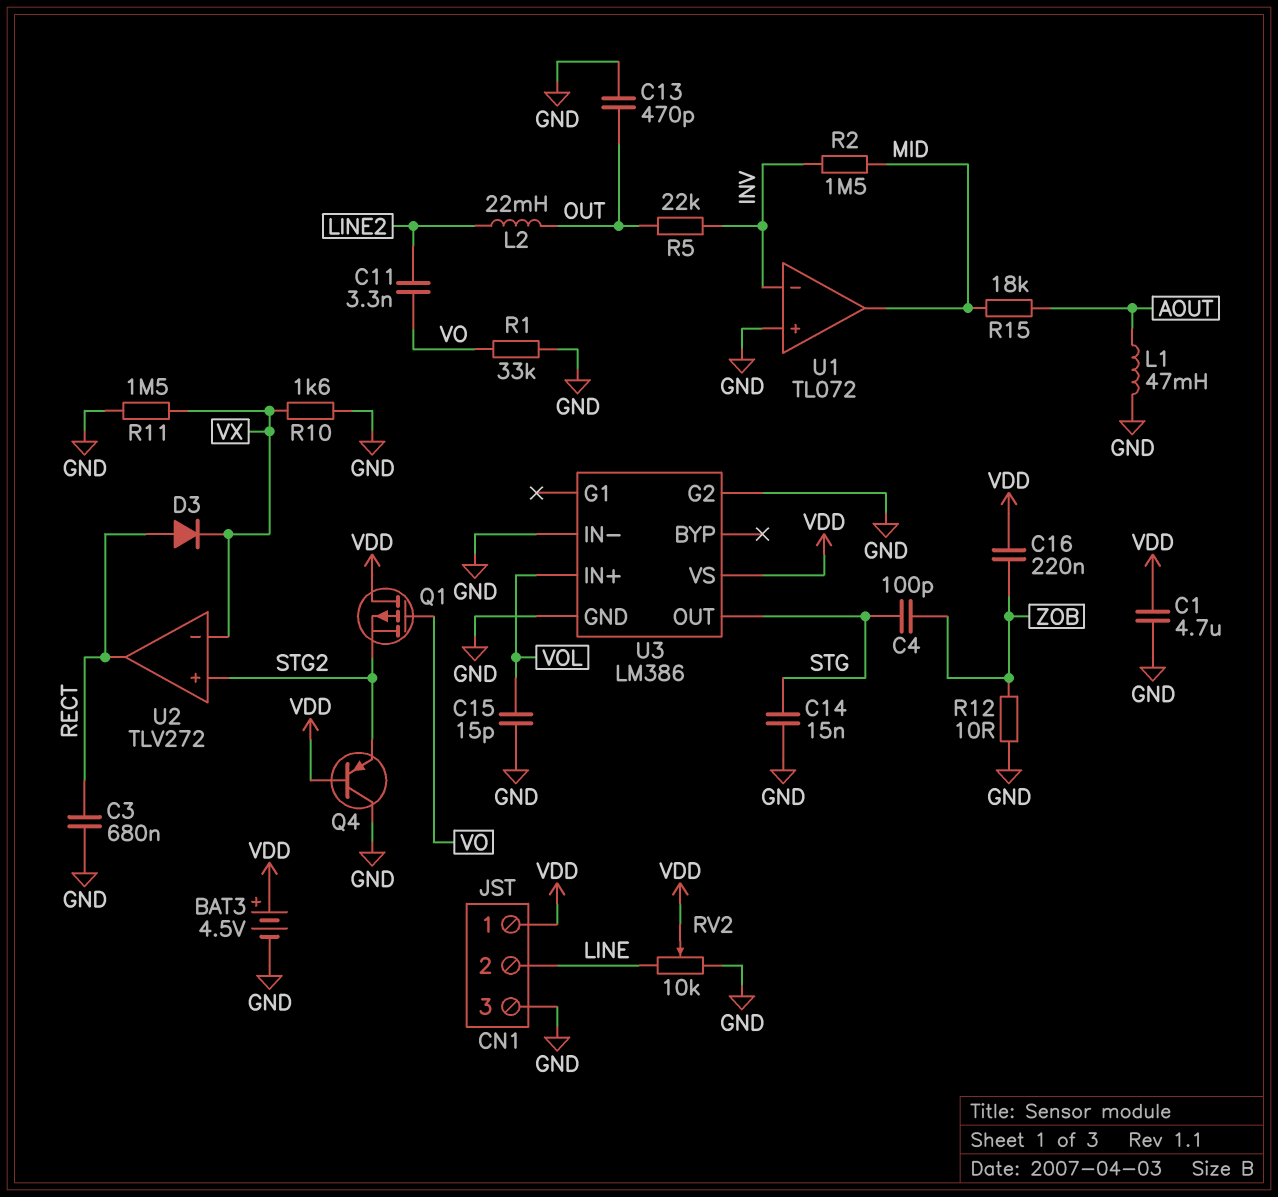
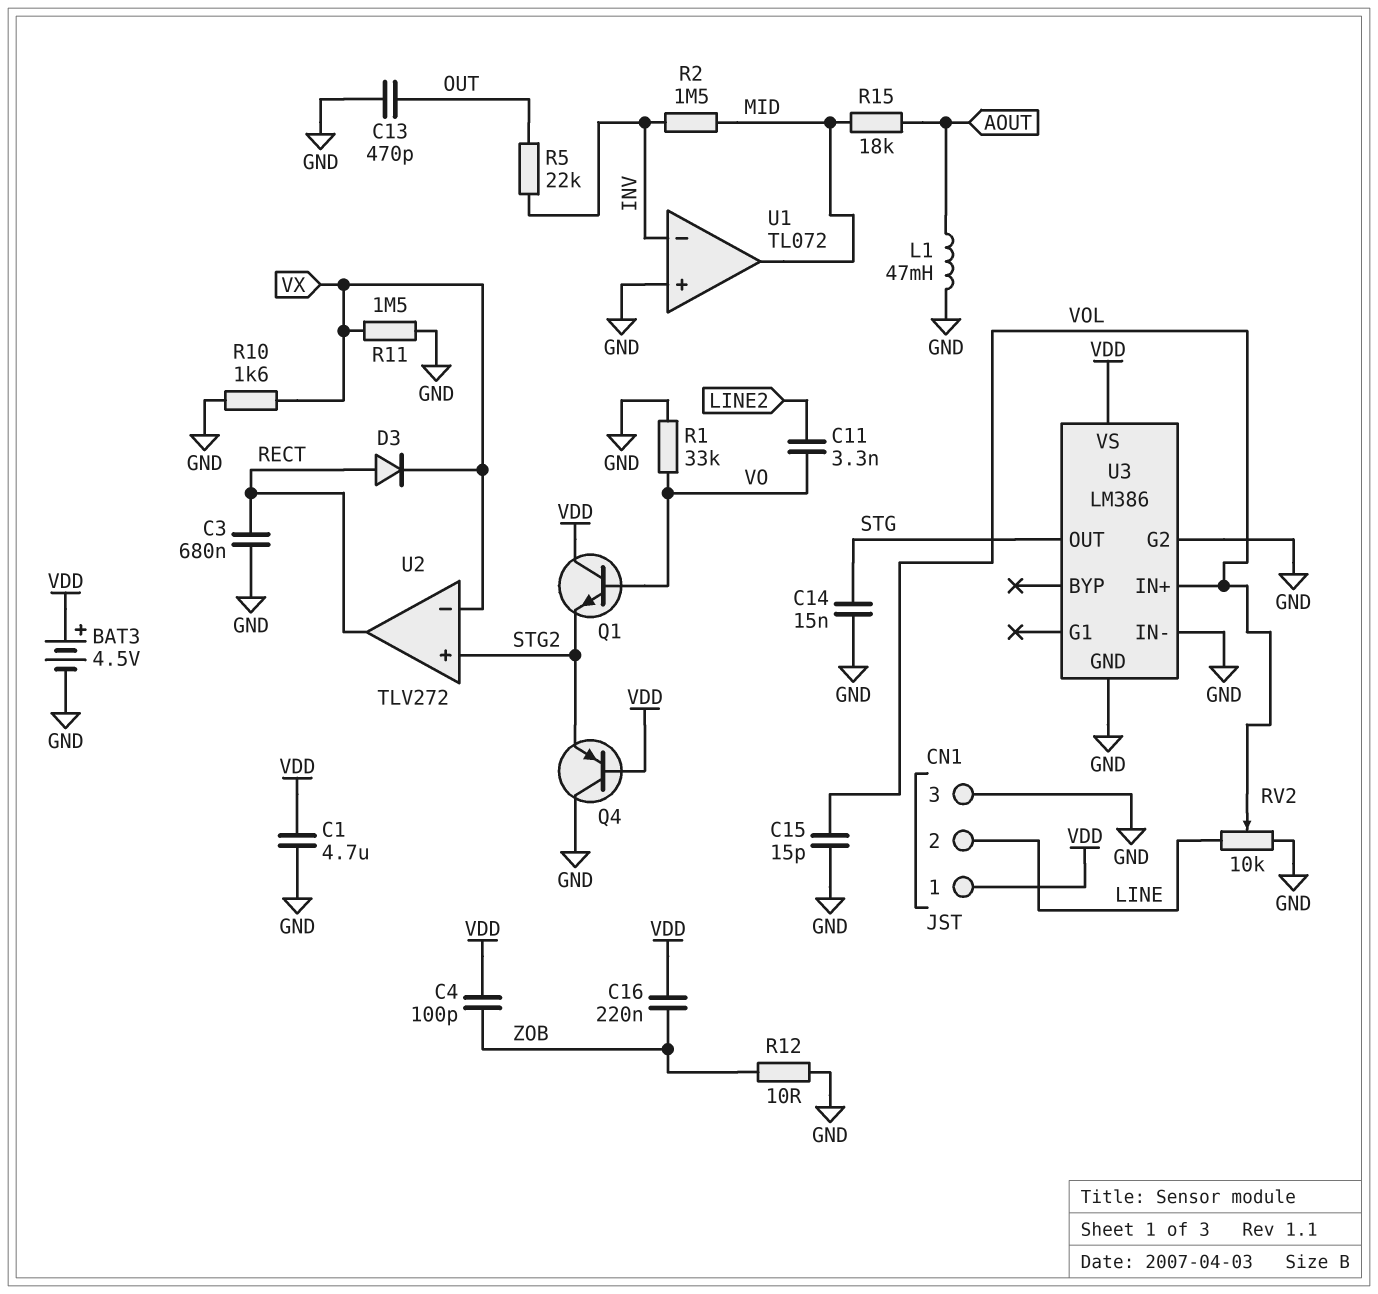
C4: 100pF (STG, ZOB) -> 100pF (VDD, ZOB)
L2: 22mH (LINE2, OUT) -> none
Q1: PMOS (G VO, D VDD, S STG2) -> NPN (B VO, C VDD, E STG2)
RV2: 10k (GND, LINE, wiper VDD) -> 10k (GND, LINE, wiper VOL)

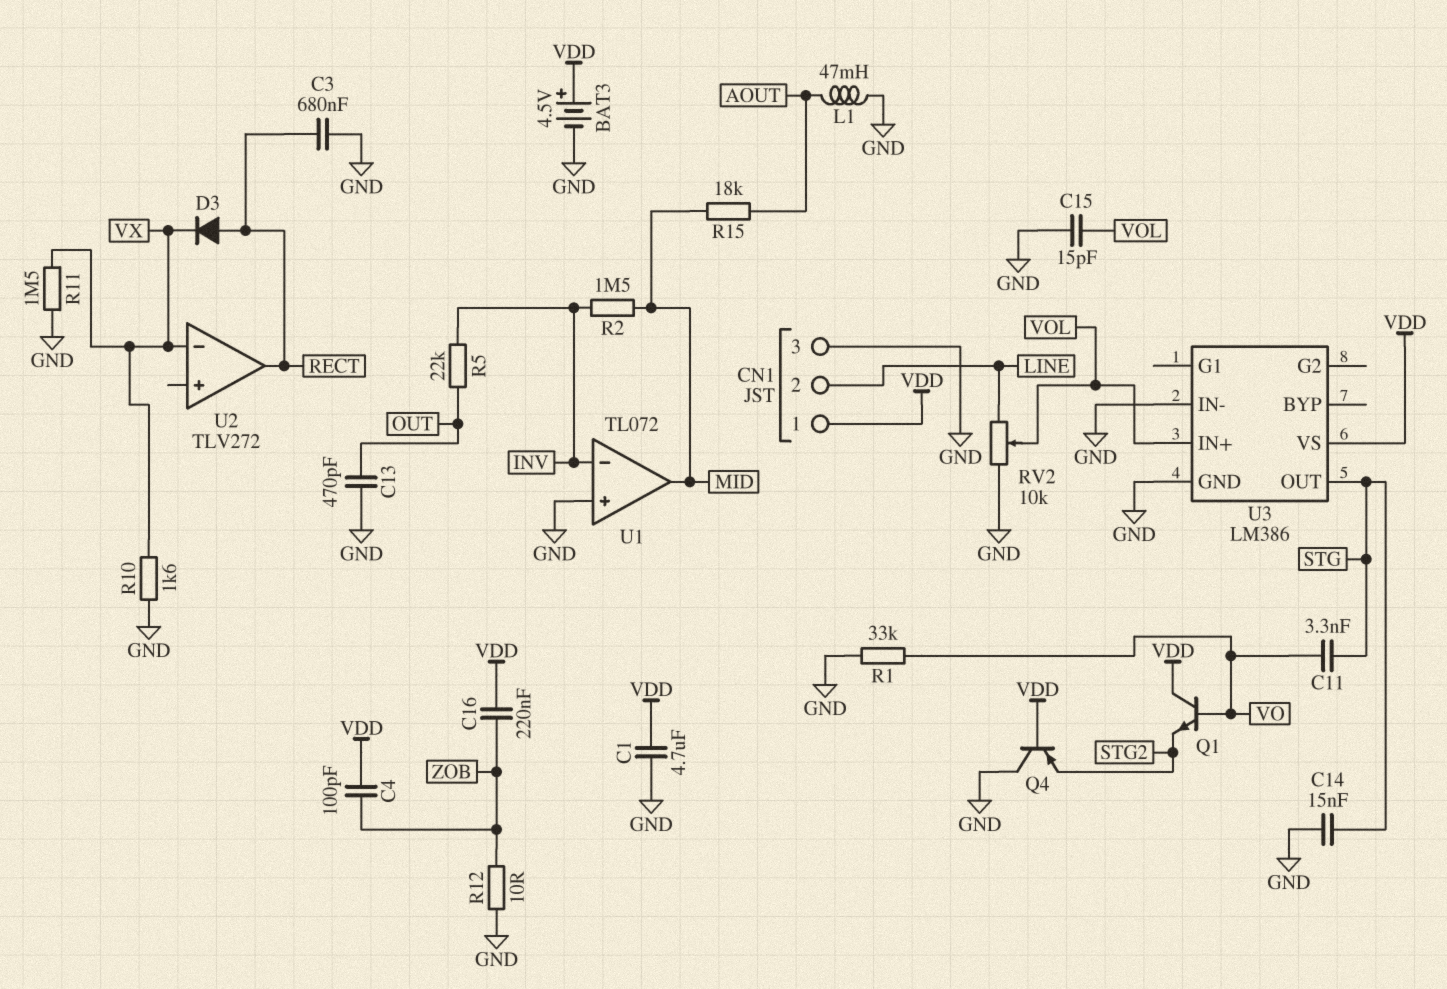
C11: 3.3nF (LINE2, VO) -> 3.3nF (STG, VO)
U2 pin in+: STG2 -> none
U3 pin G2: GND -> none

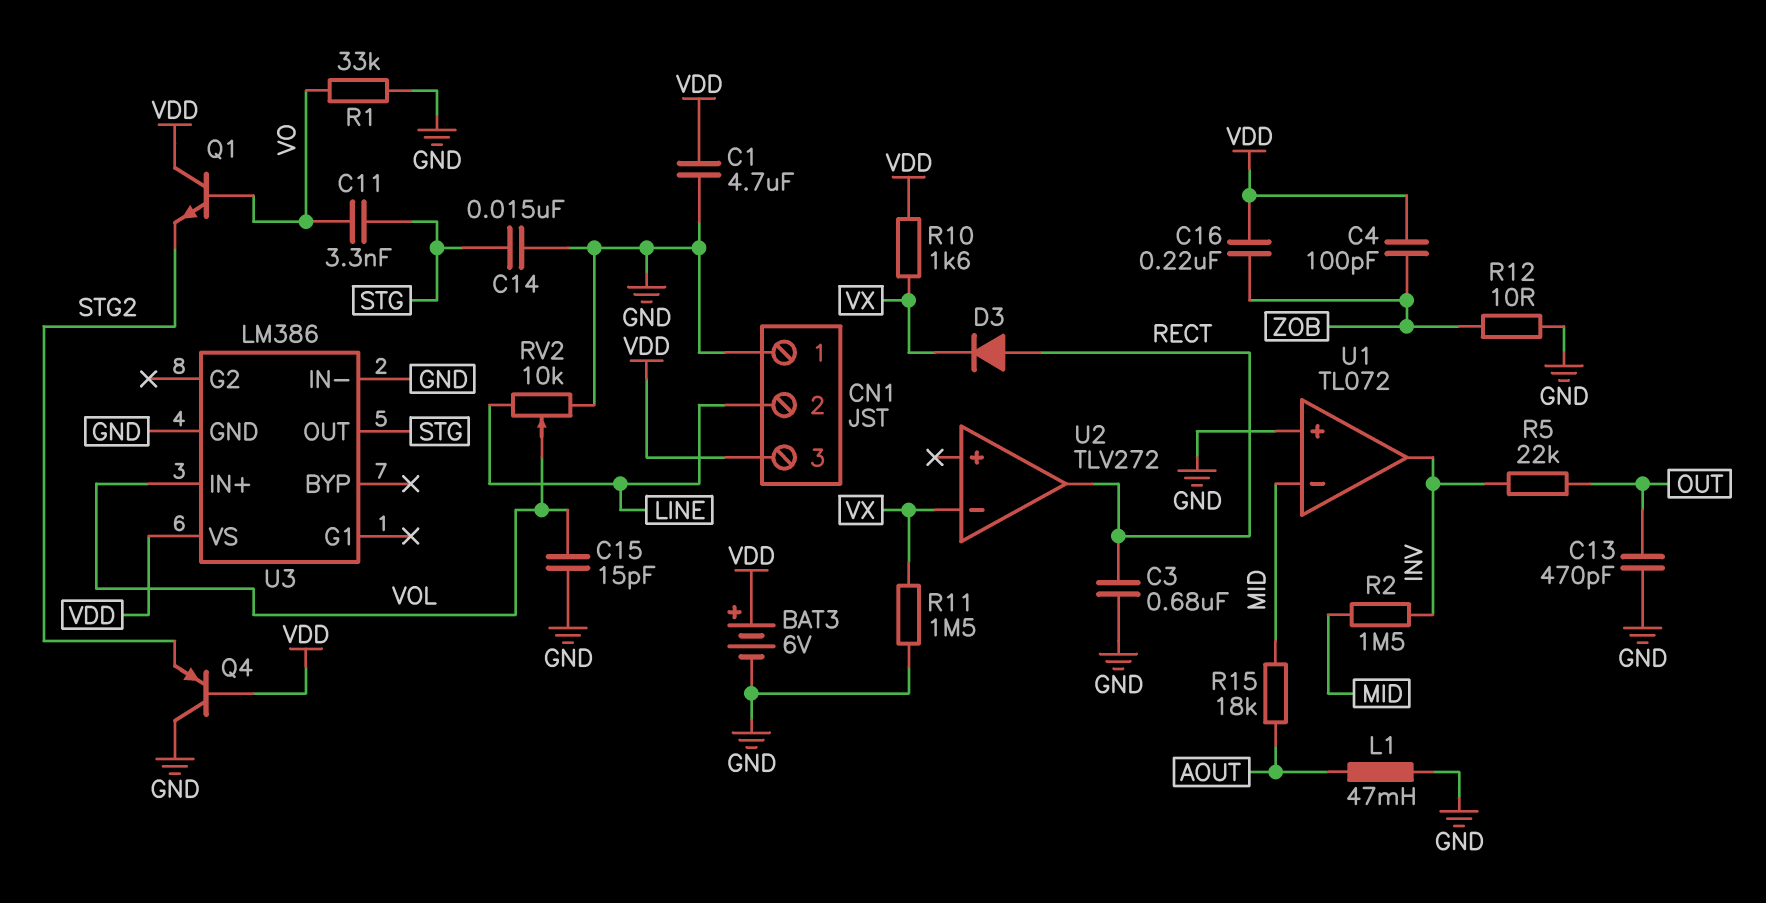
BAT3: 4.5V (plus VDD, minus GND) -> 6V (plus VDD, minus GND)
CN1 pin 1: VDD -> GND
CN1 pin 3: GND -> VDD
R10: 1.6k (GND, VX) -> 1.6k (VDD, VX)
U1 pin in-: INV -> MID
U1 pin out: MID -> INV

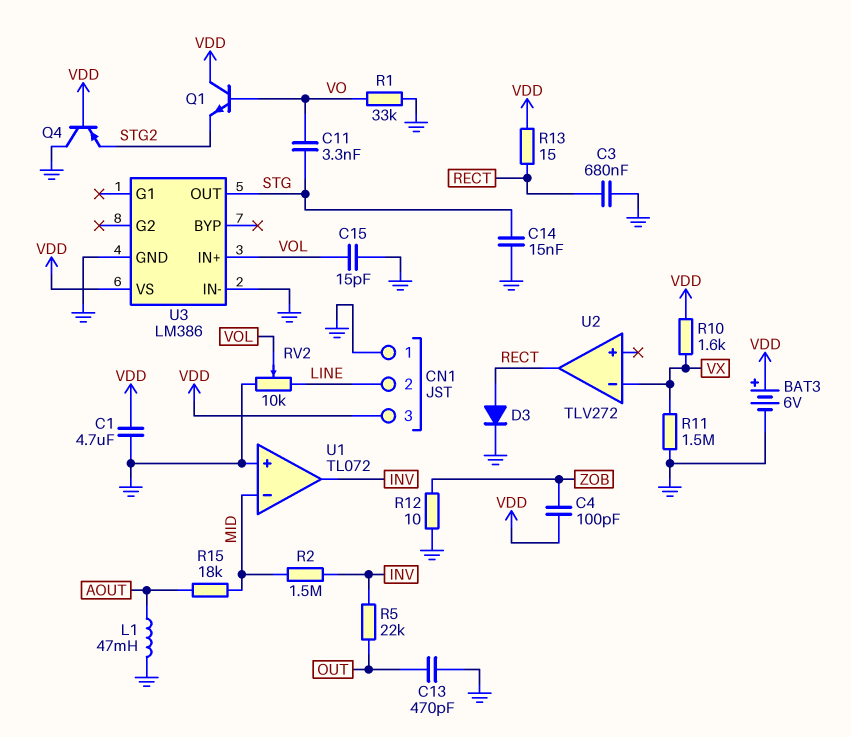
C16: 220nF (VDD, ZOB) -> none
D3: diode (A RECT, K VX) -> diode (A RECT, K GND)
R13: none -> 15 (RECT, VDD)

